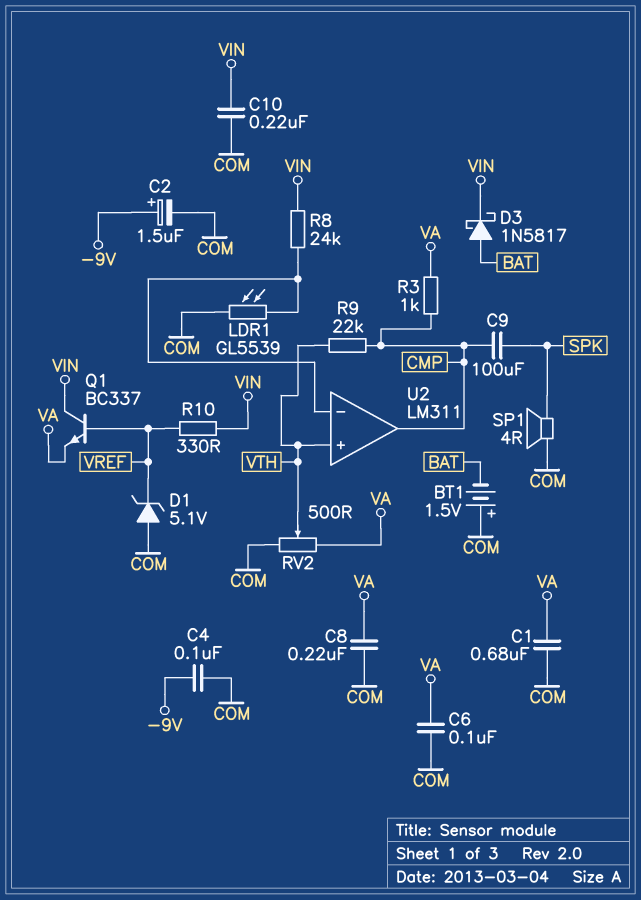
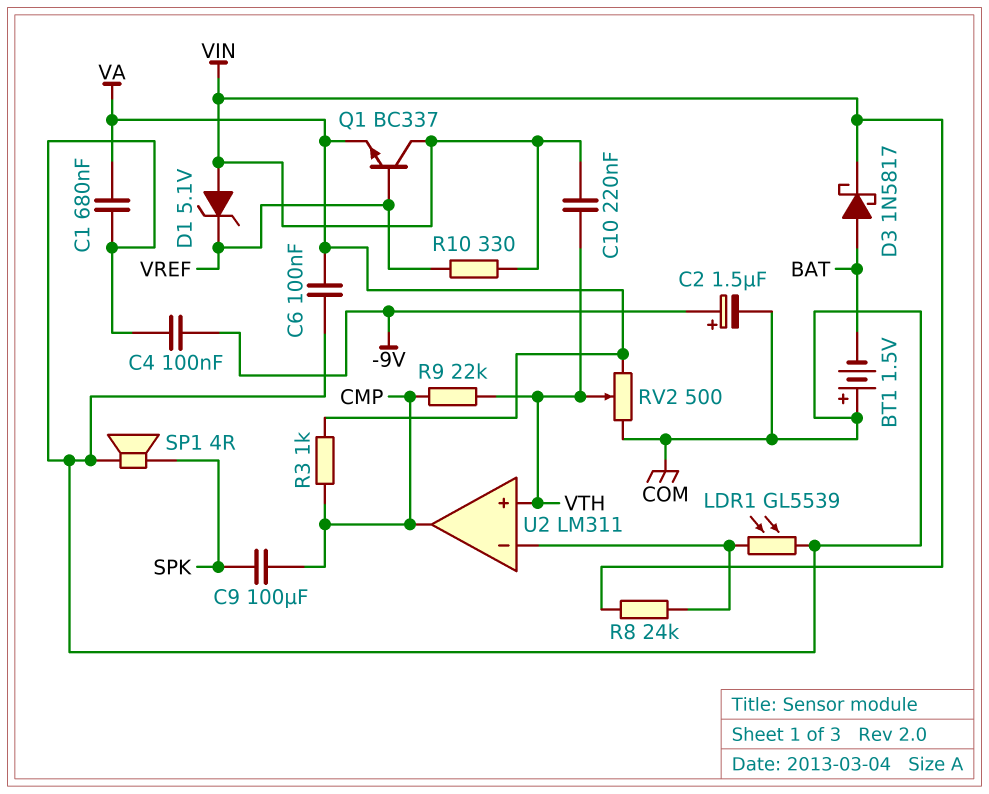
C8: 220nF (COM, VA) -> none
C10: 220nF (COM, VIN) -> 220nF (VIN, VTH)
D1: zener 5.1V (A COM, K VREF) -> zener 5.1V (A VIN, K VREF)

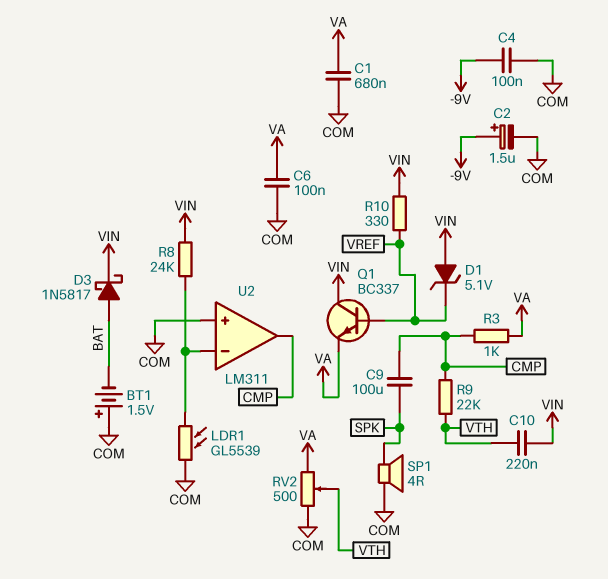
U2 pin in+: VTH -> COM

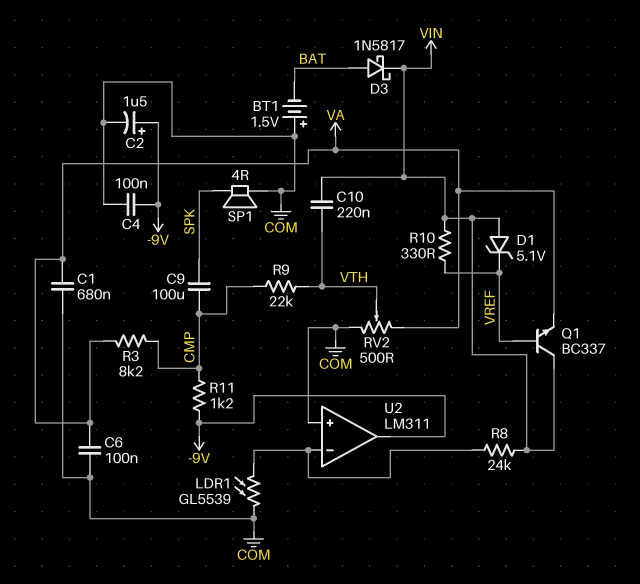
R3: 1k (CMP, VA) -> 8.2k (CMP, VA)
R11: none -> 1.2k (-9V, CMP)
U2 pin out: CMP -> -9V

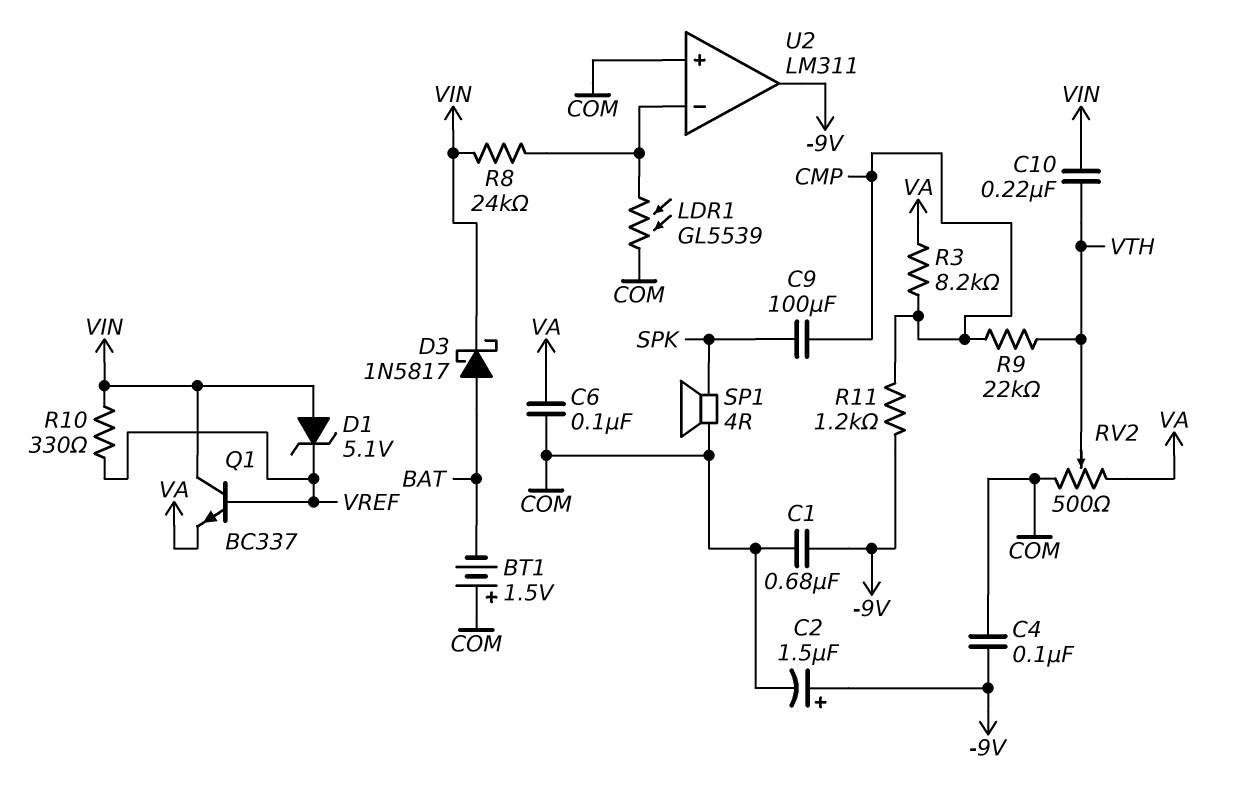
C1: 680nF (COM, VA) -> 680nF (-9V, COM)

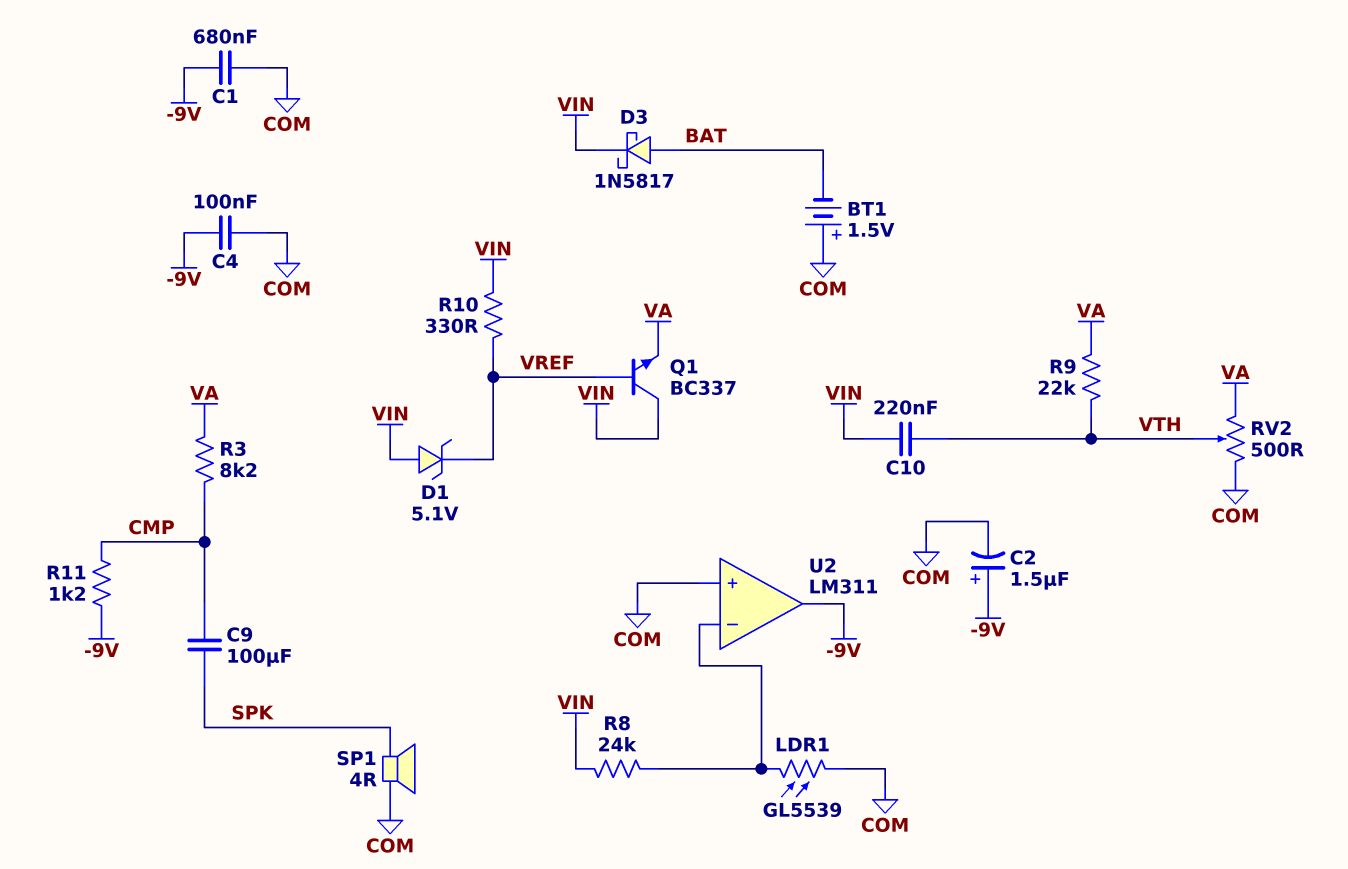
C6: 100nF (COM, VA) -> none
R9: 22k (CMP, VTH) -> 22k (VA, VTH)

